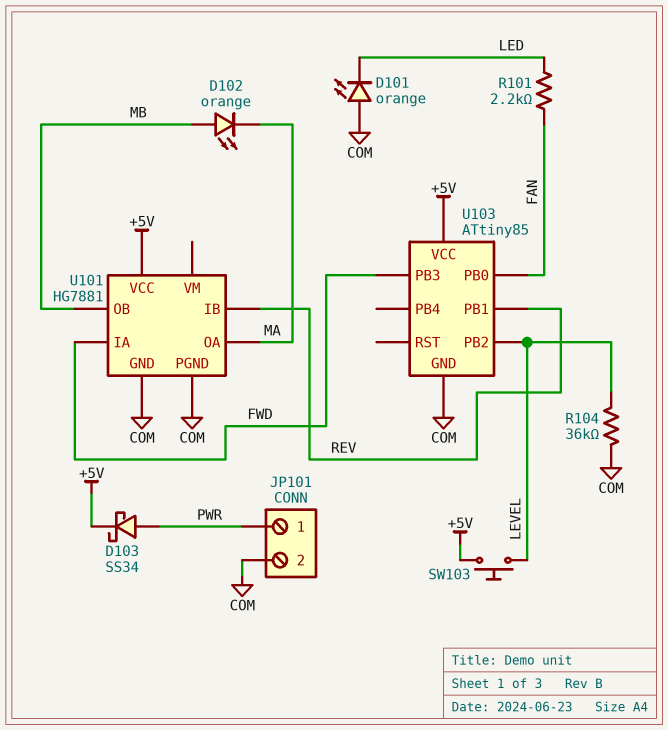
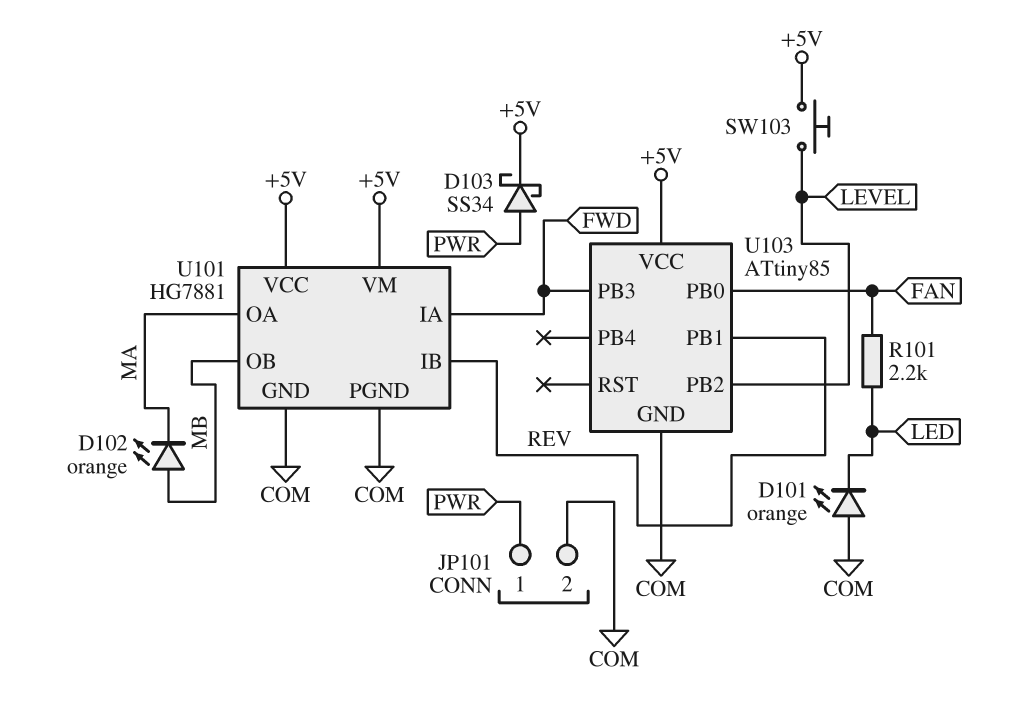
R104: 36k (COM, LEVEL) -> none
U101 pin VM: none -> +5V

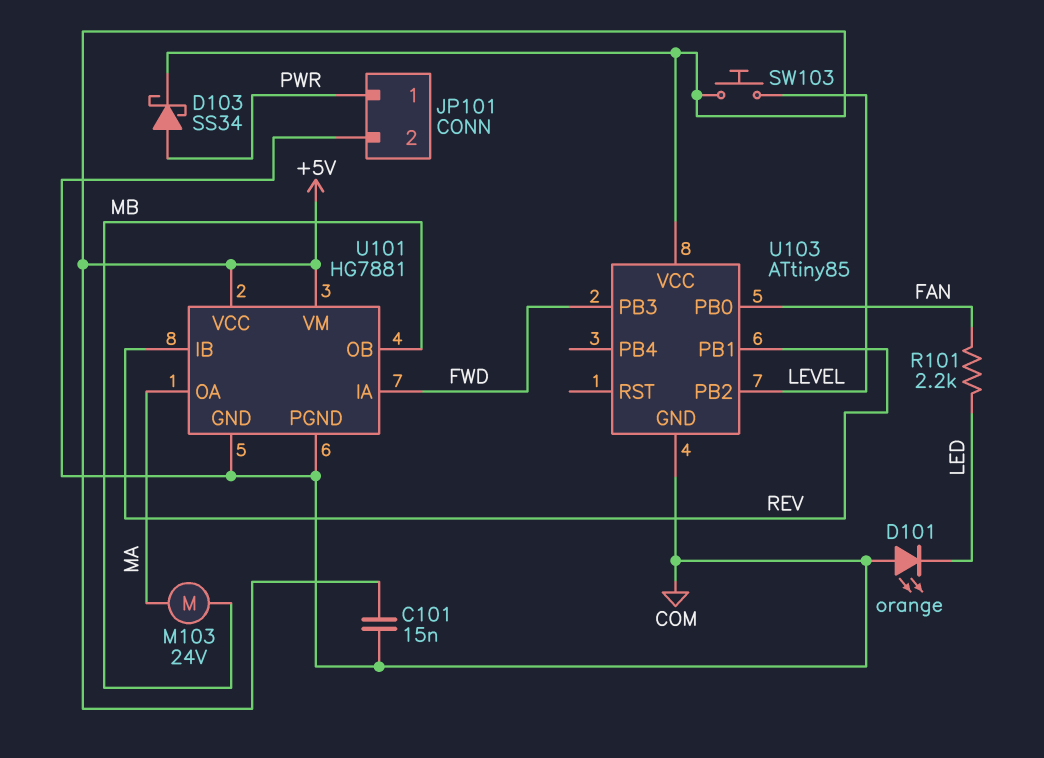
C101: none -> 15nF (+5V, COM)
D102: LED orange (A MB, K MA) -> none
M103: none -> motor 24V (MA, MB)

